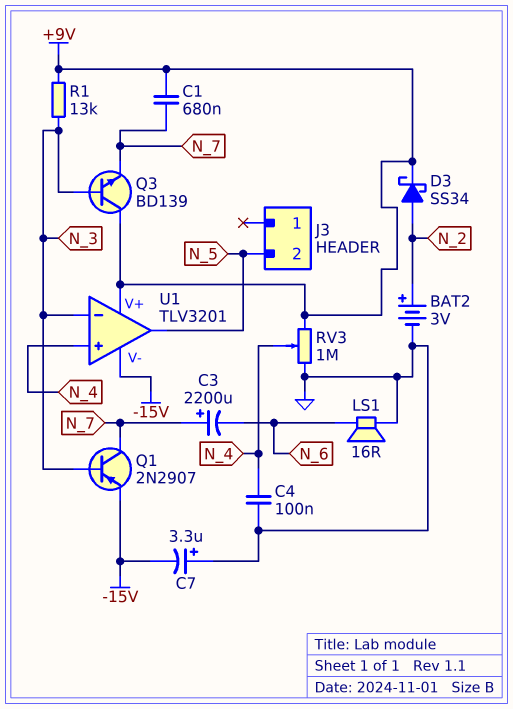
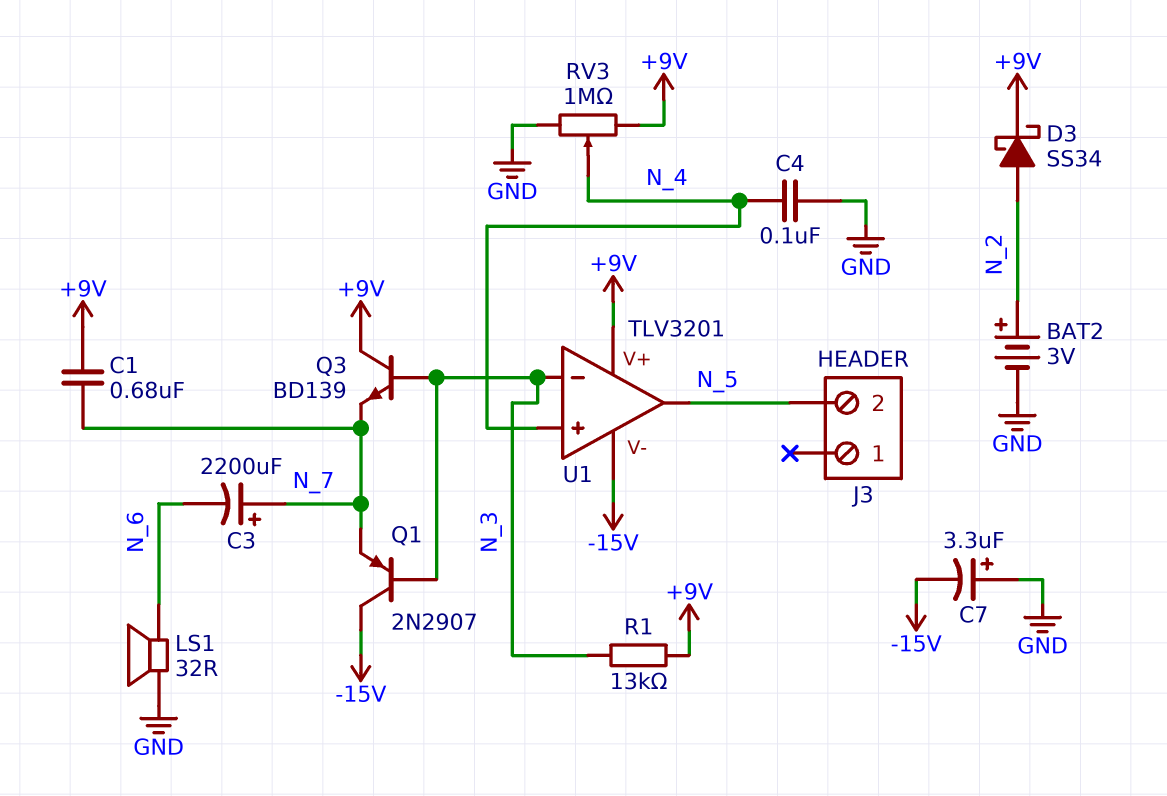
LS1: speaker 16R (GND, N_6) -> speaker 32R (GND, N_6)
Q1: PNP 2N2907 (B N_3, C N_7, E -15V) -> PNP 2N2907 (B N_3, C -15V, E N_7)

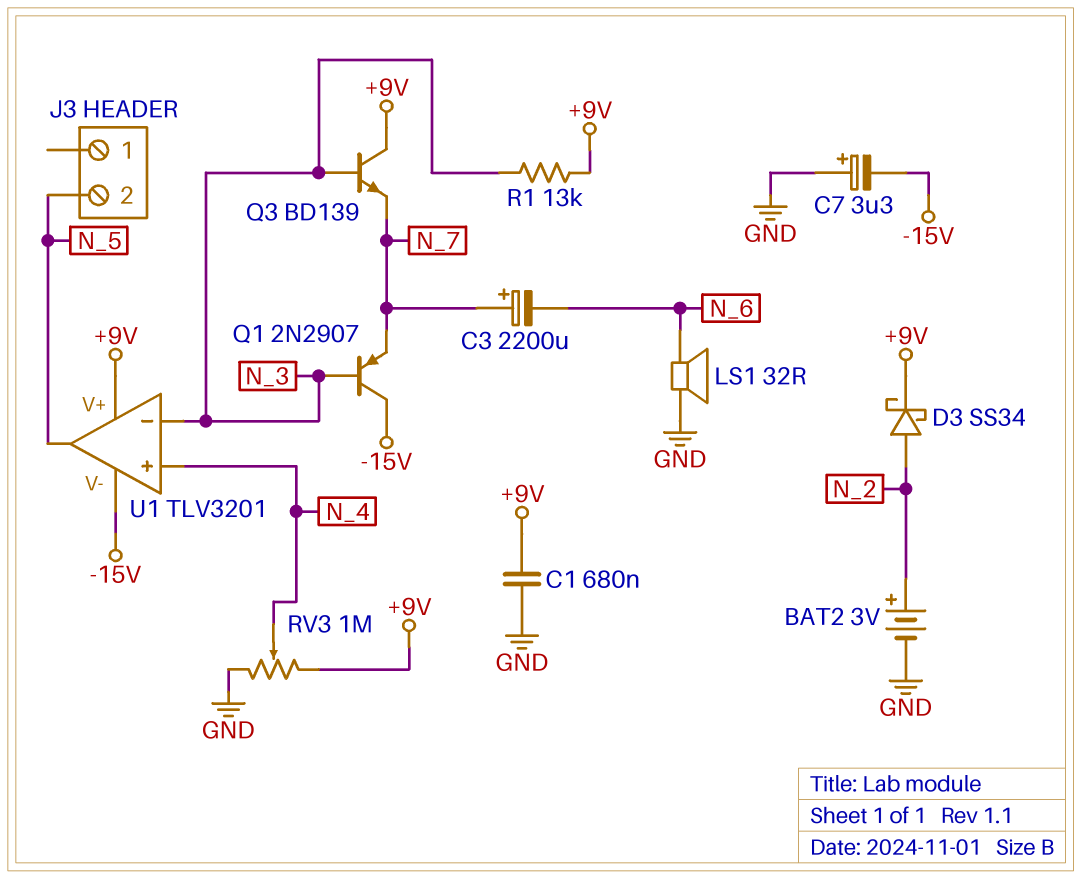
C1: 680nF (+9V, N_7) -> 680nF (+9V, GND)
C4: 100nF (GND, N_4) -> none

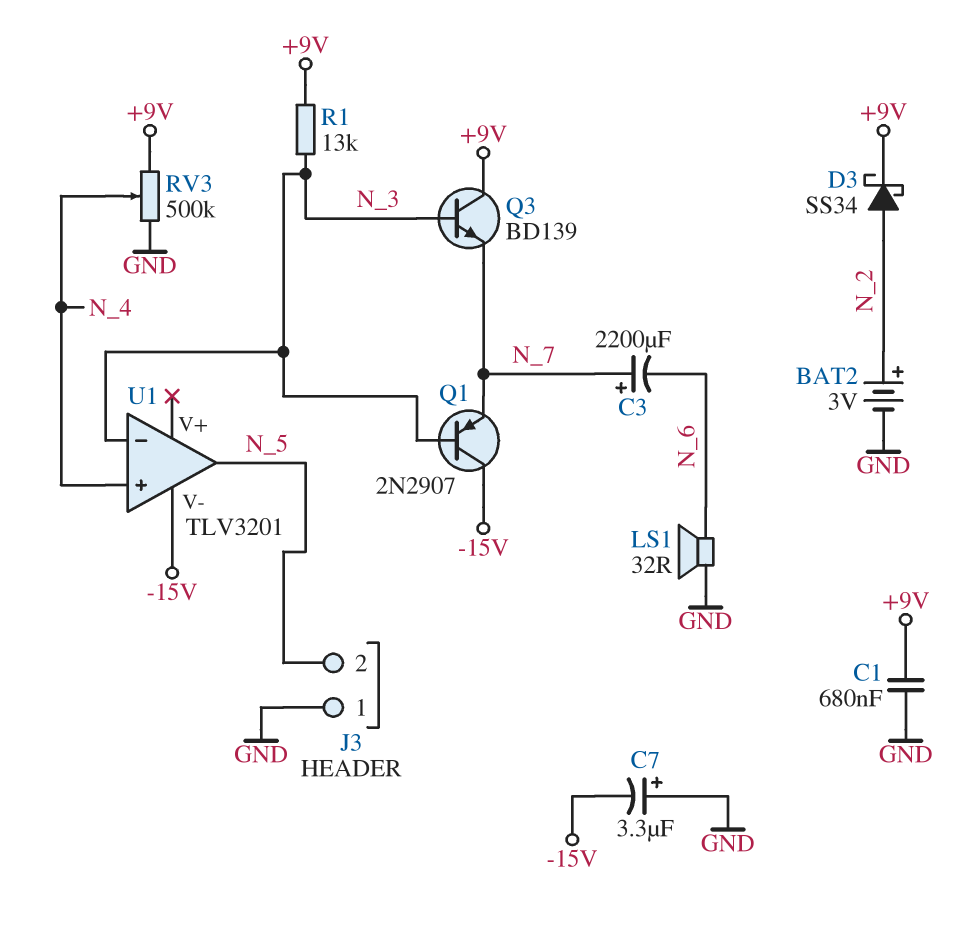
J3 pin 1: none -> GND
RV3: 1M (+9V, GND, wiper N_4) -> 500k (+9V, GND, wiper N_4)
U1 pin V+: +9V -> none

